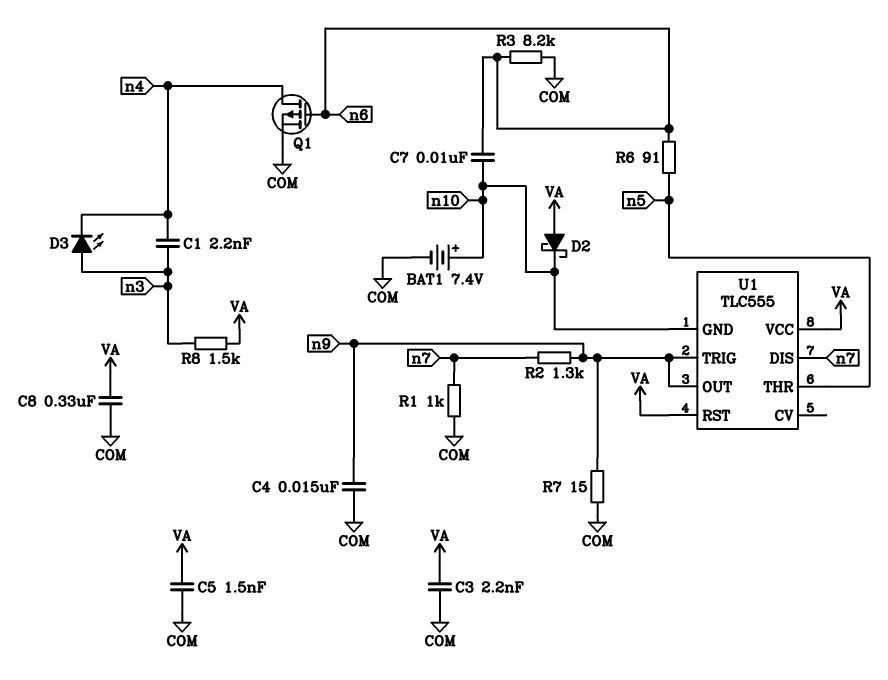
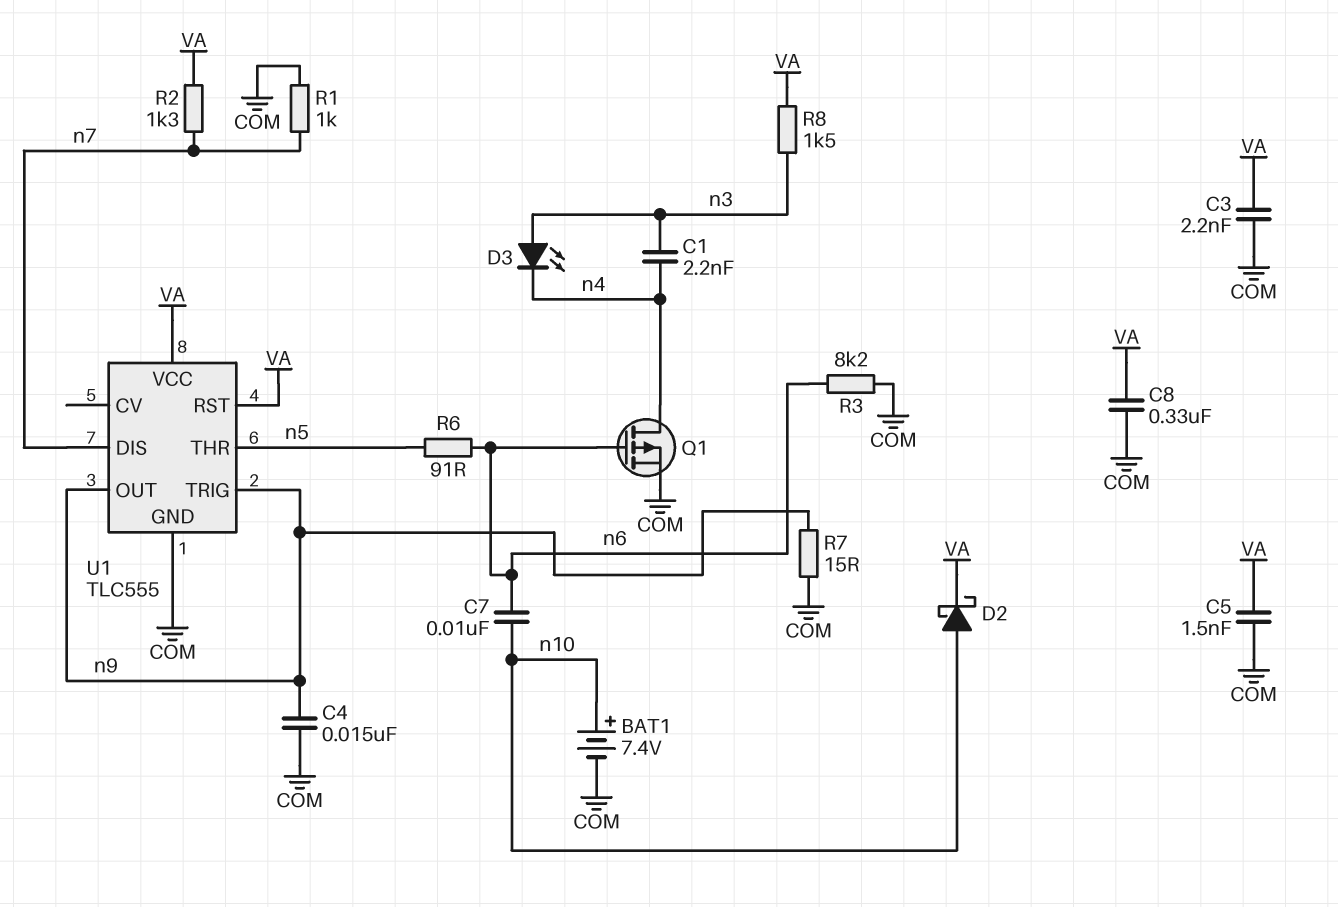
D2: schottky (A VA, K n10) -> schottky (A n10, K VA)
R2: 1.3k (n7, n9) -> 1.3k (VA, n7)
U1 pin GND: n10 -> COM

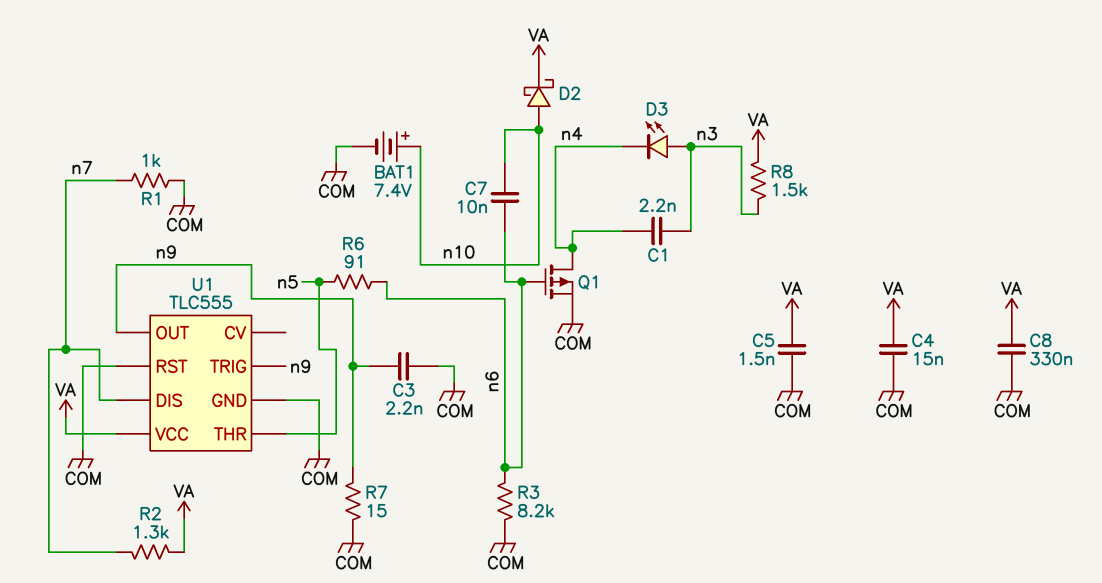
C3: 2.2nF (COM, VA) -> 2.2nF (COM, n9)
C4: 15nF (COM, n9) -> 15nF (COM, VA)
U1 pin RST: VA -> COM

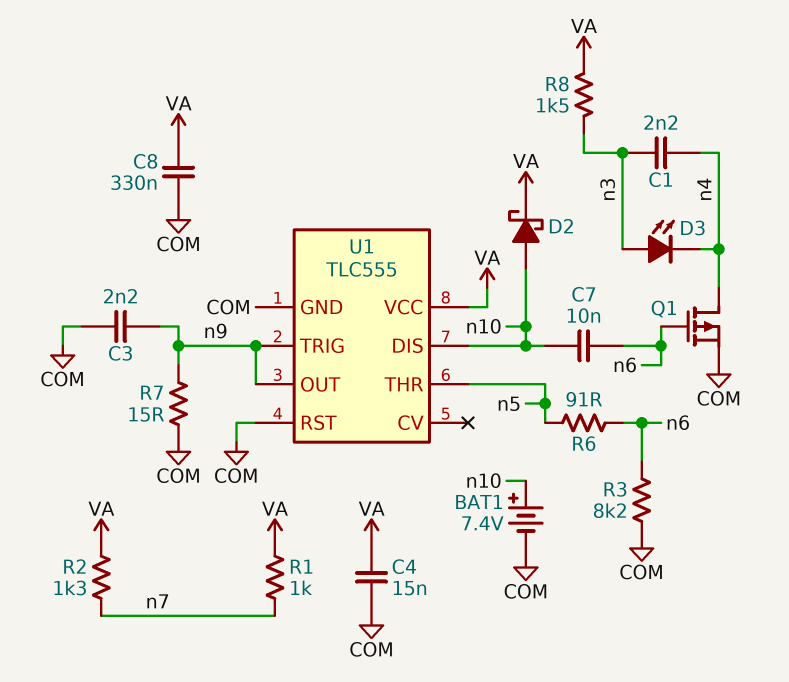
C5: 1.5nF (COM, VA) -> none
R1: 1k (COM, n7) -> 1k (VA, n7)
U1 pin DIS: n7 -> n10

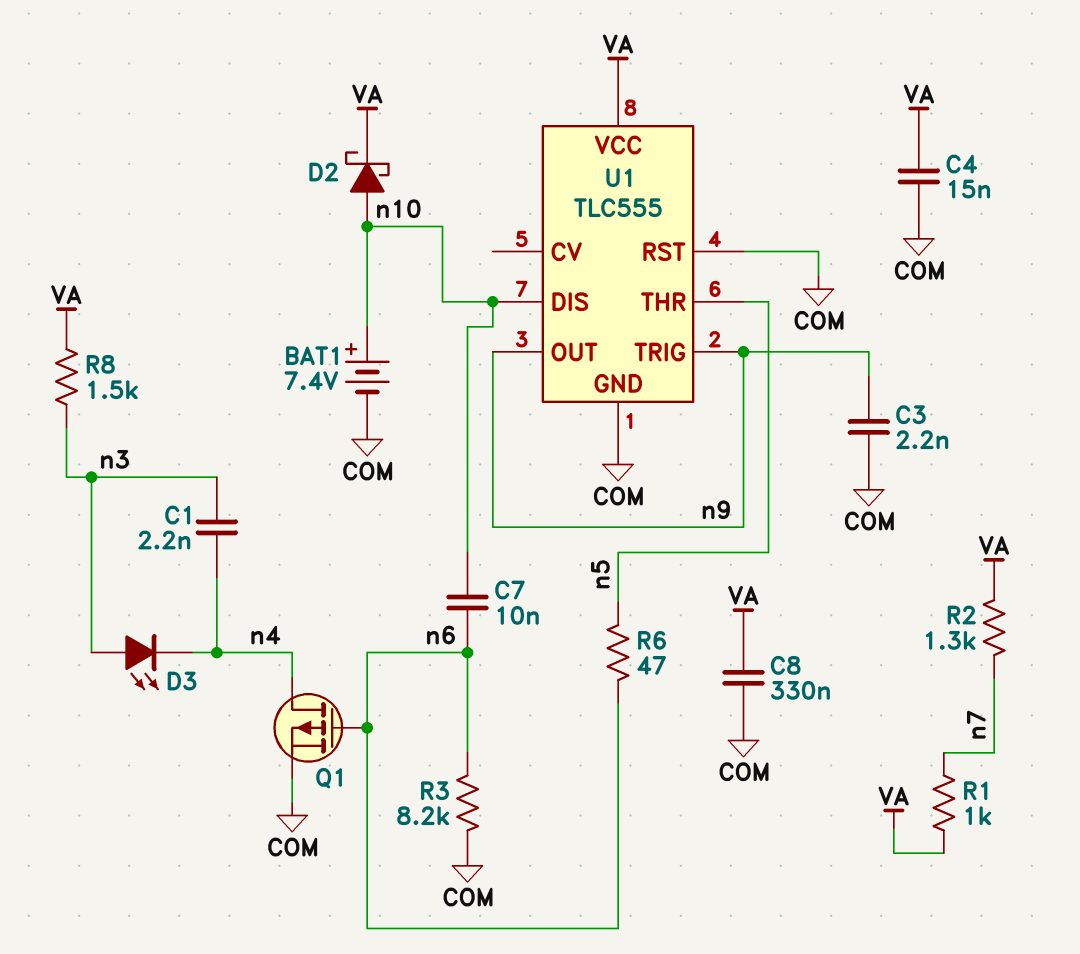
R6: 91 (n5, n6) -> 47 (n5, n6)
R7: 15 (COM, n9) -> none

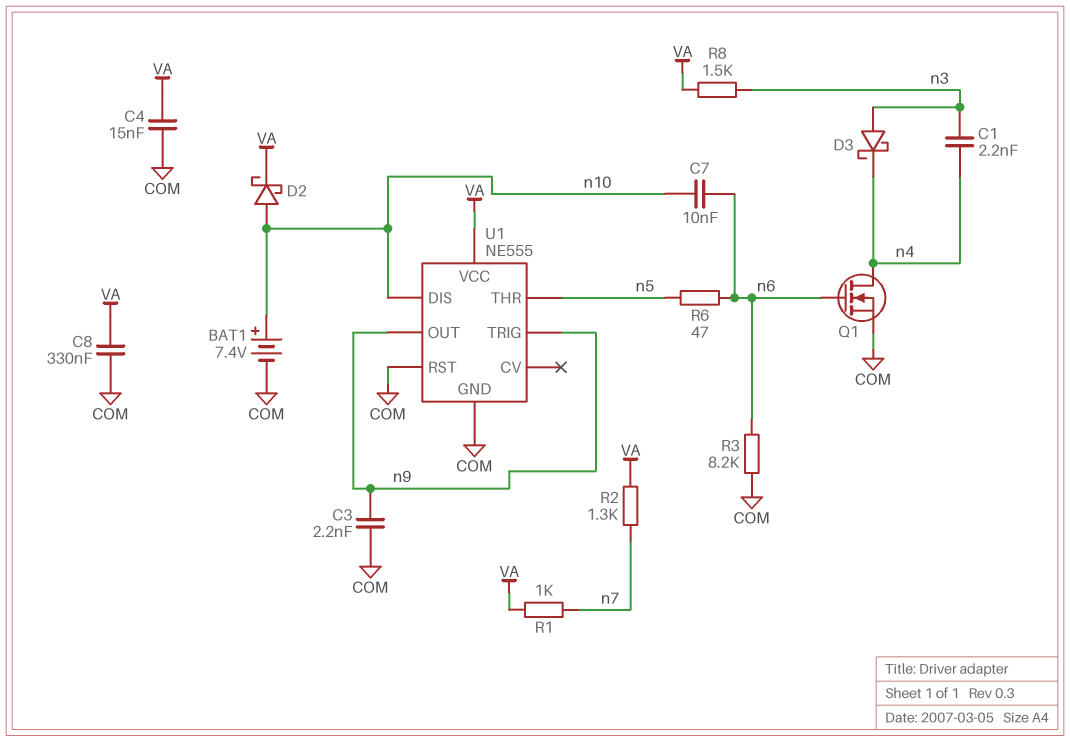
D3: LED (A n3, K n4) -> schottky (A n3, K n4)
Q1: PMOS (G n6, D n4, S COM) -> NMOS (G n6, D n4, S COM)
U1: TLC555 -> NE555

